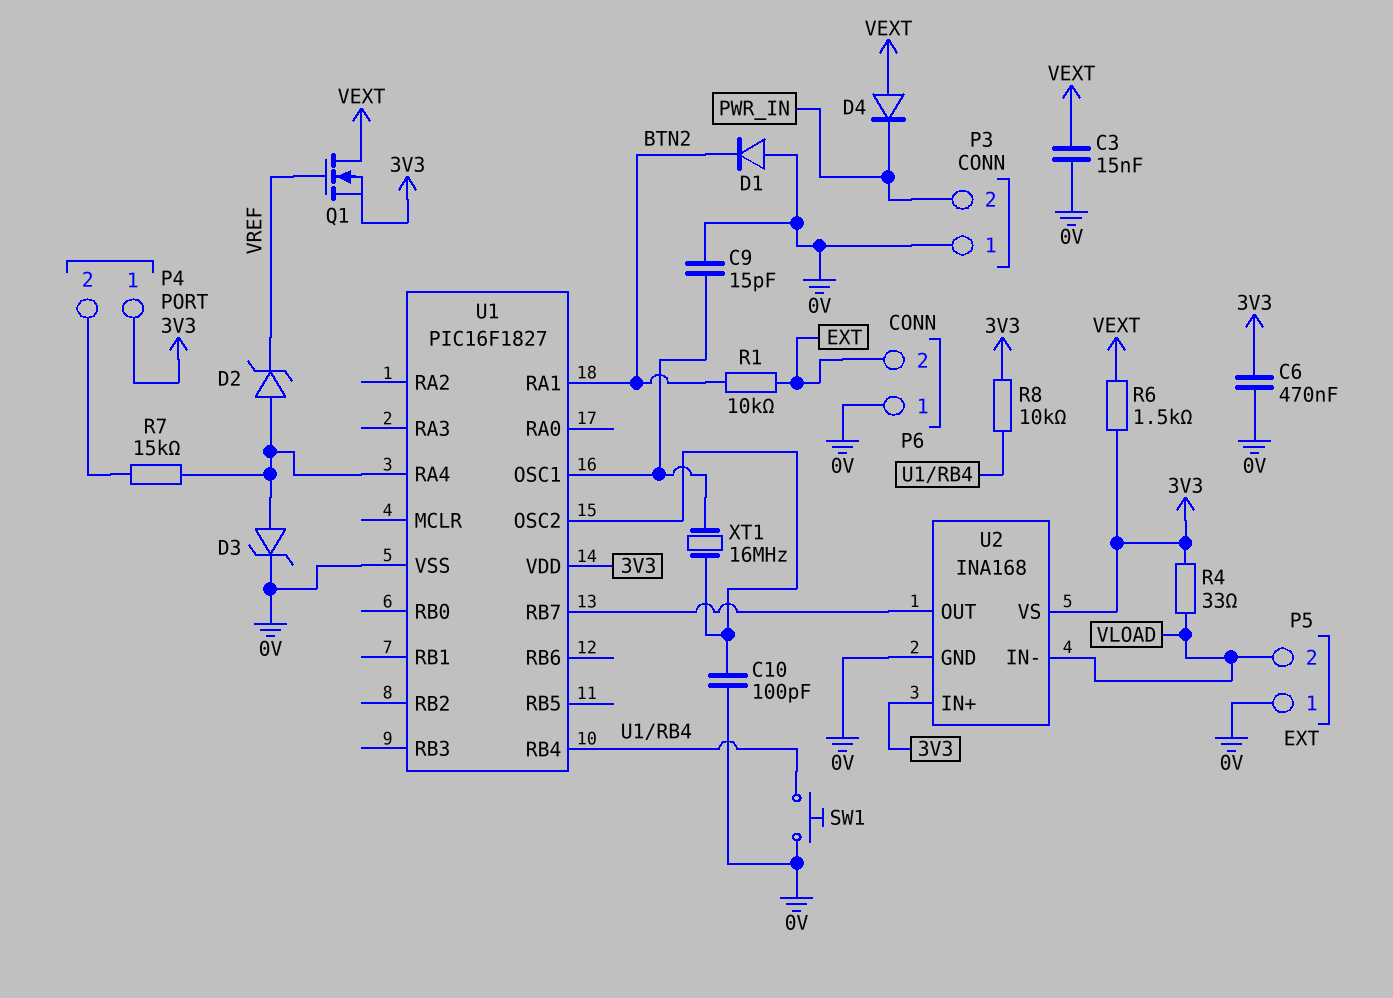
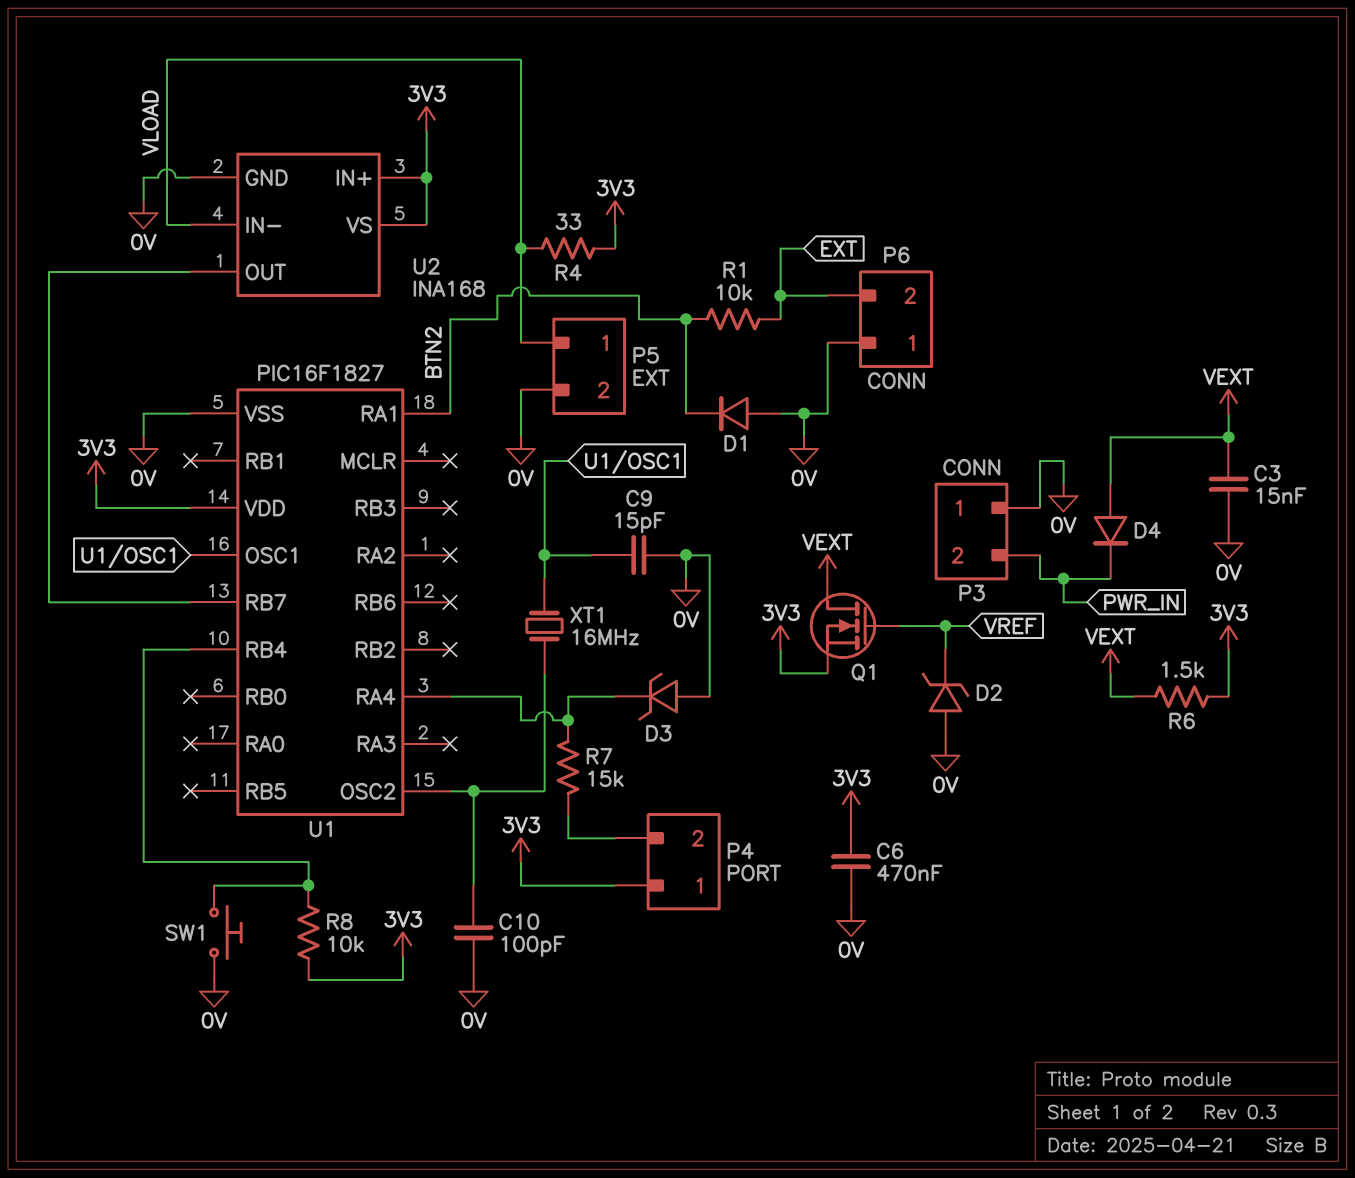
D2: zener (A U1/RA4, K VREF) -> zener (A 0V, K VREF)
D3: zener (A U1/RA4, K 0V) -> zener (A 0V, K U1/RA4)
P5 pin 1: 0V -> VLOAD
P5 pin 2: VLOAD -> 0V

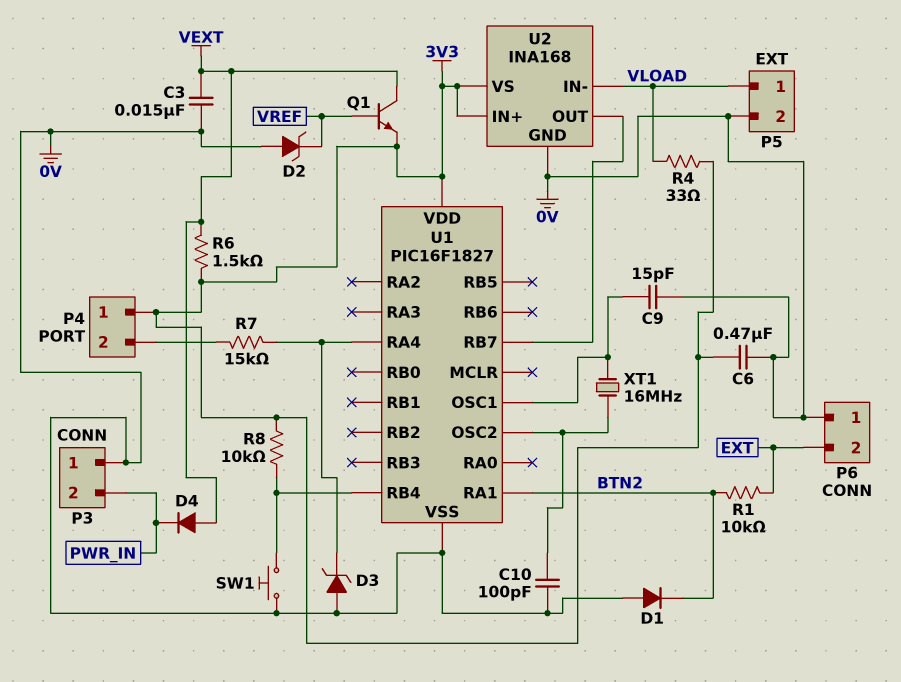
Q1: NMOS (G VREF, D VEXT, S 3V3) -> NPN (B VREF, C VEXT, E 3V3)

